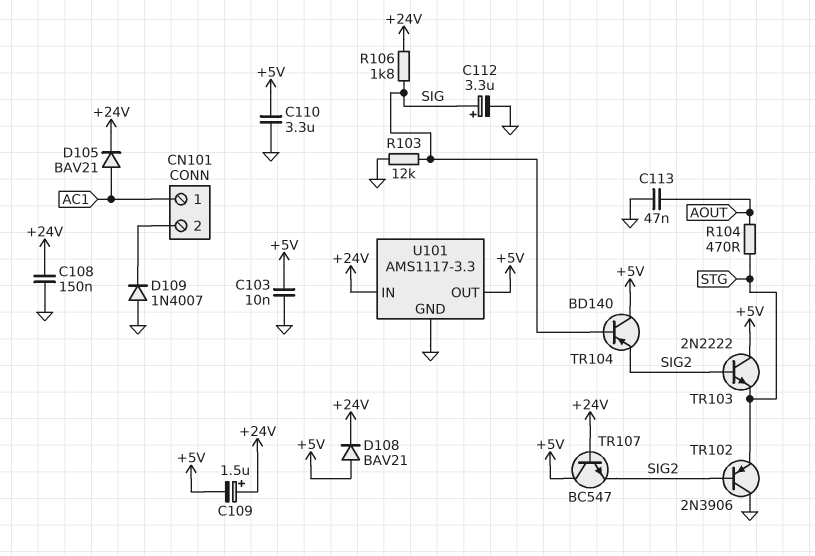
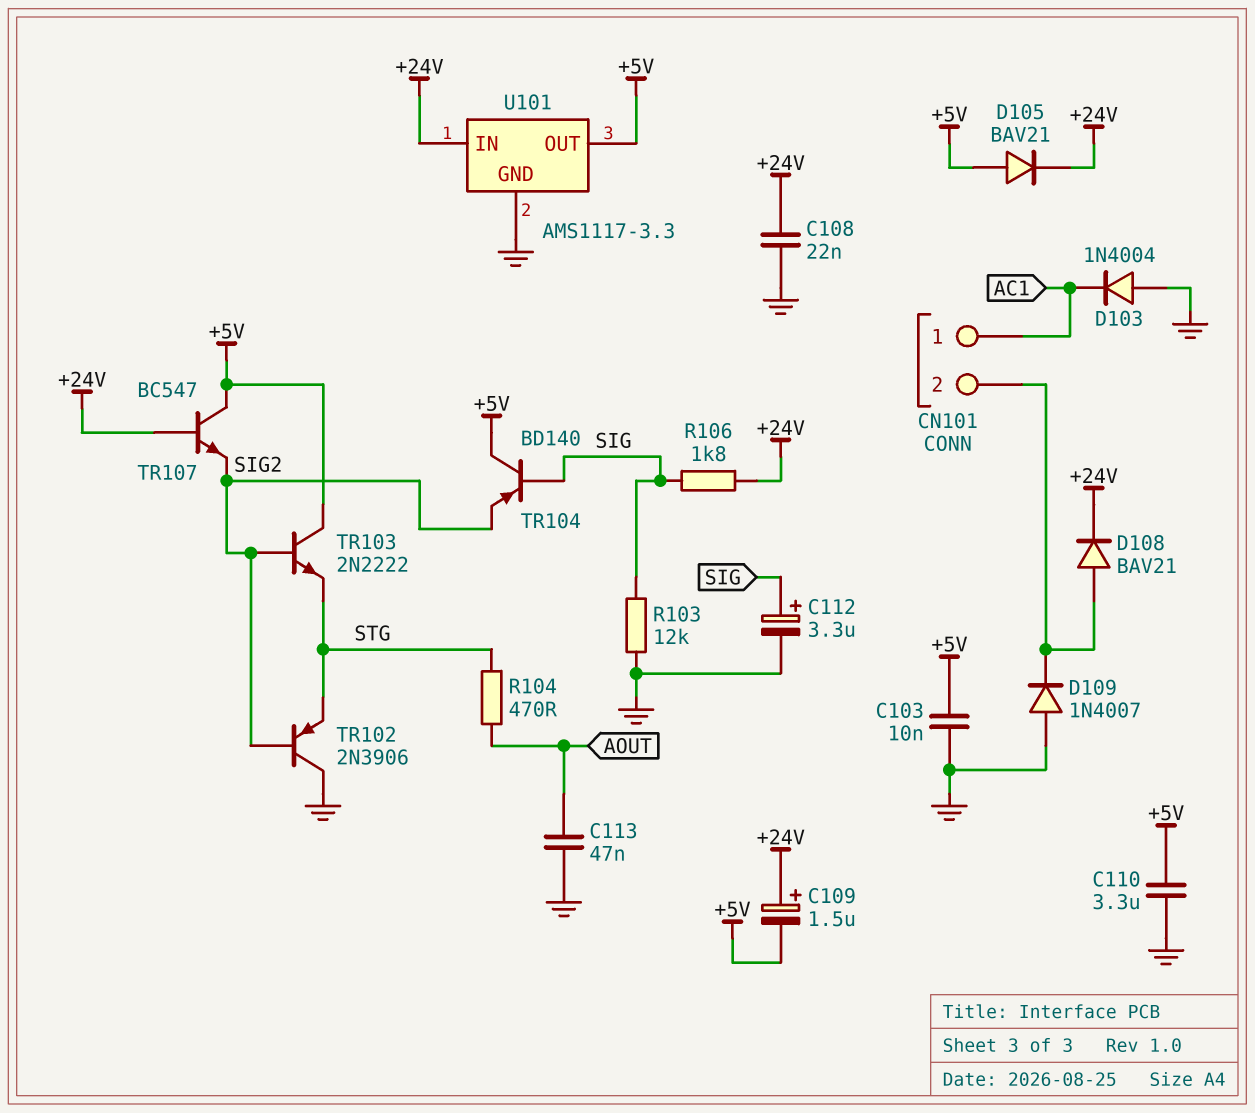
C108: 150nF (+24V, GND) -> 22nF (+24V, GND)
D103: none -> diode 1N4004 (A GND, K AC1)
D105: diode BAV21 (A AC1, K +24V) -> diode BAV21 (A +5V, K +24V)
D108: diode BAV21 (A +5V, K +24V) -> diode BAV21 (A CN101/2, K +24V)

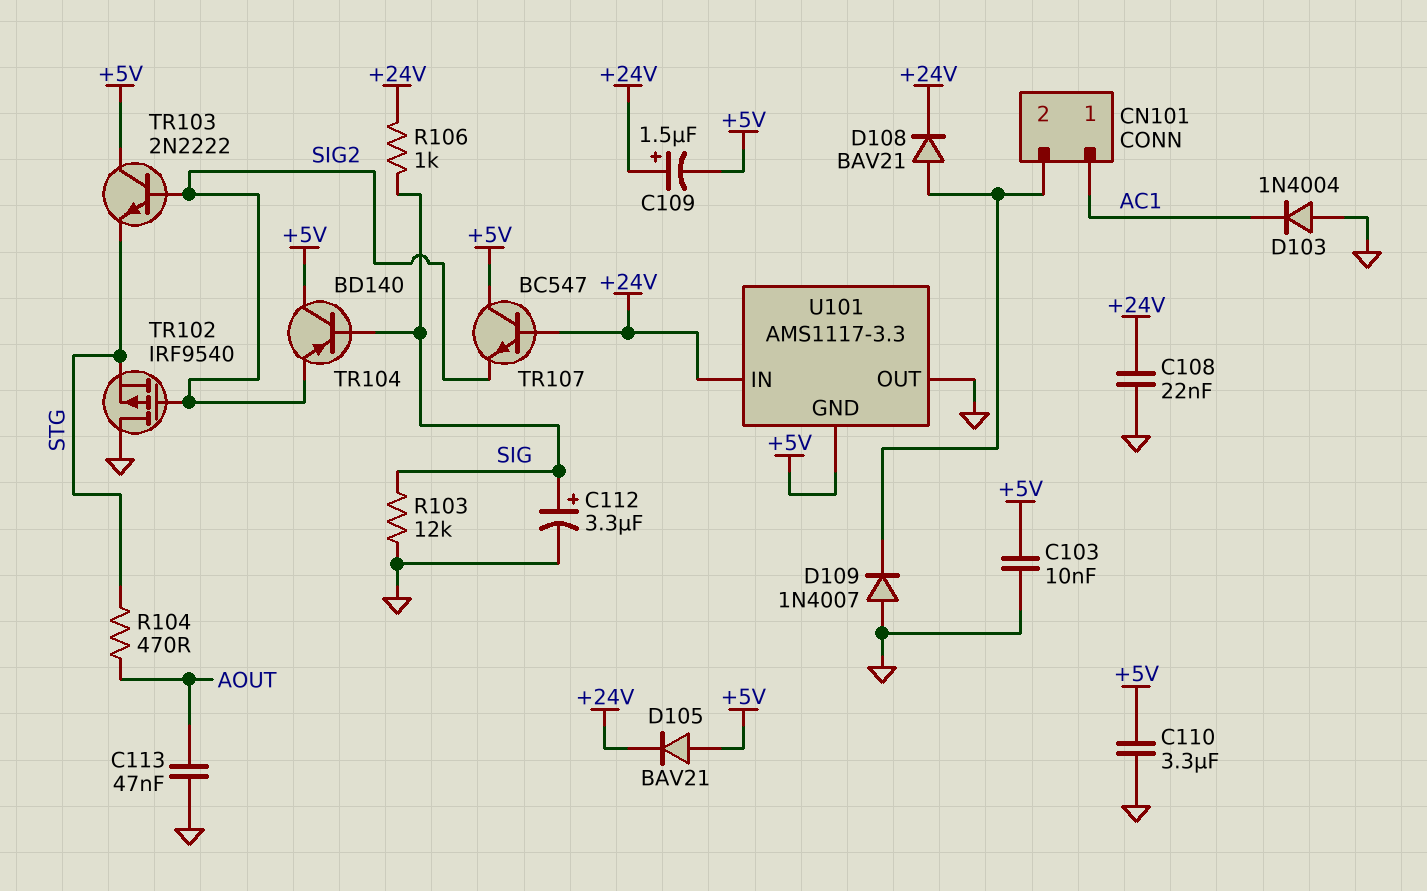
R106: 1.8k (+24V, SIG) -> 1k (+24V, SIG)
TR102: PNP 2N3906 (B SIG2, C GND, E STG) -> PMOS IRF9540 (G SIG2, D GND, S STG)
U101 pin GND: GND -> +5V
U101 pin OUT: +5V -> GND

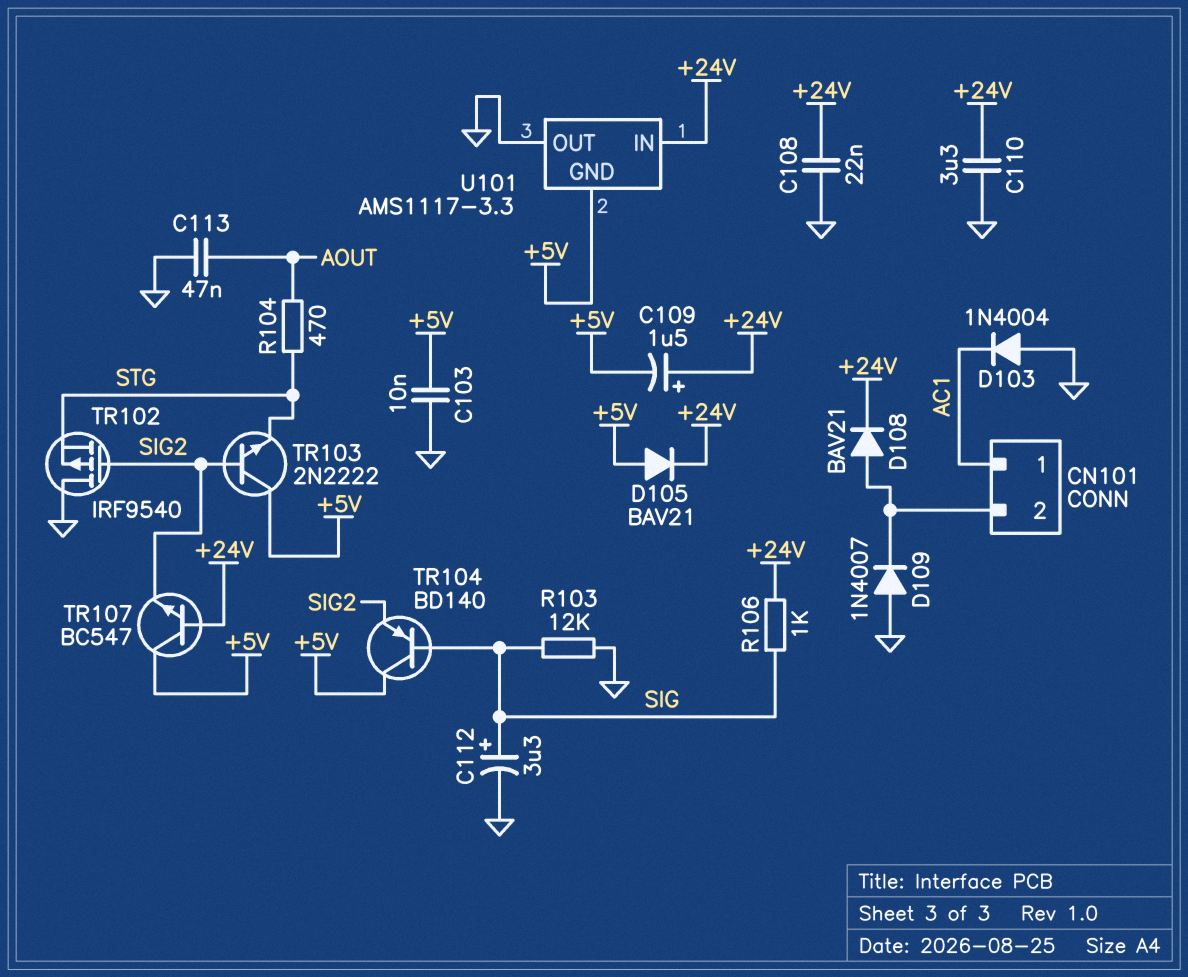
C110: 3.3uF (+5V, GND) -> 3.3uF (+24V, GND)

